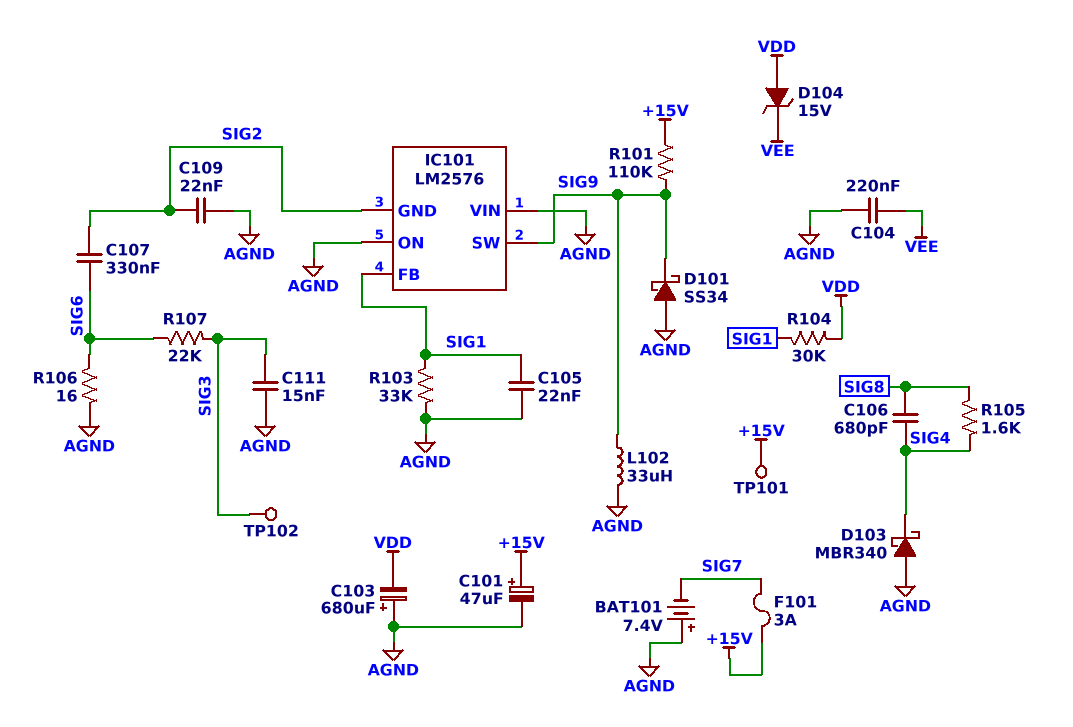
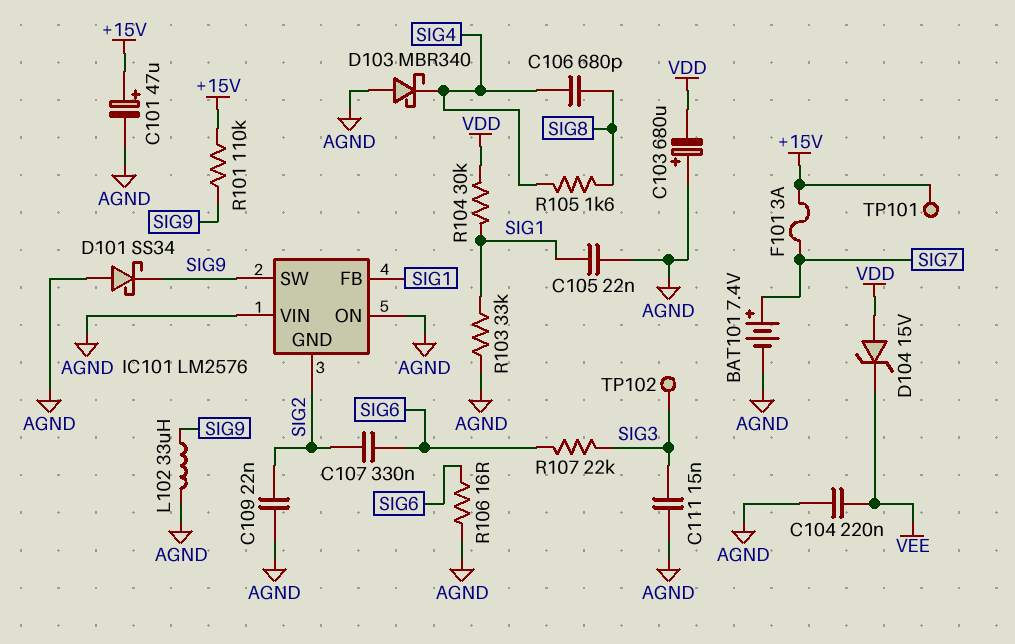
BAT101: 7.4V (plus AGND, minus SIG7) -> 7.4V (plus SIG7, minus AGND)

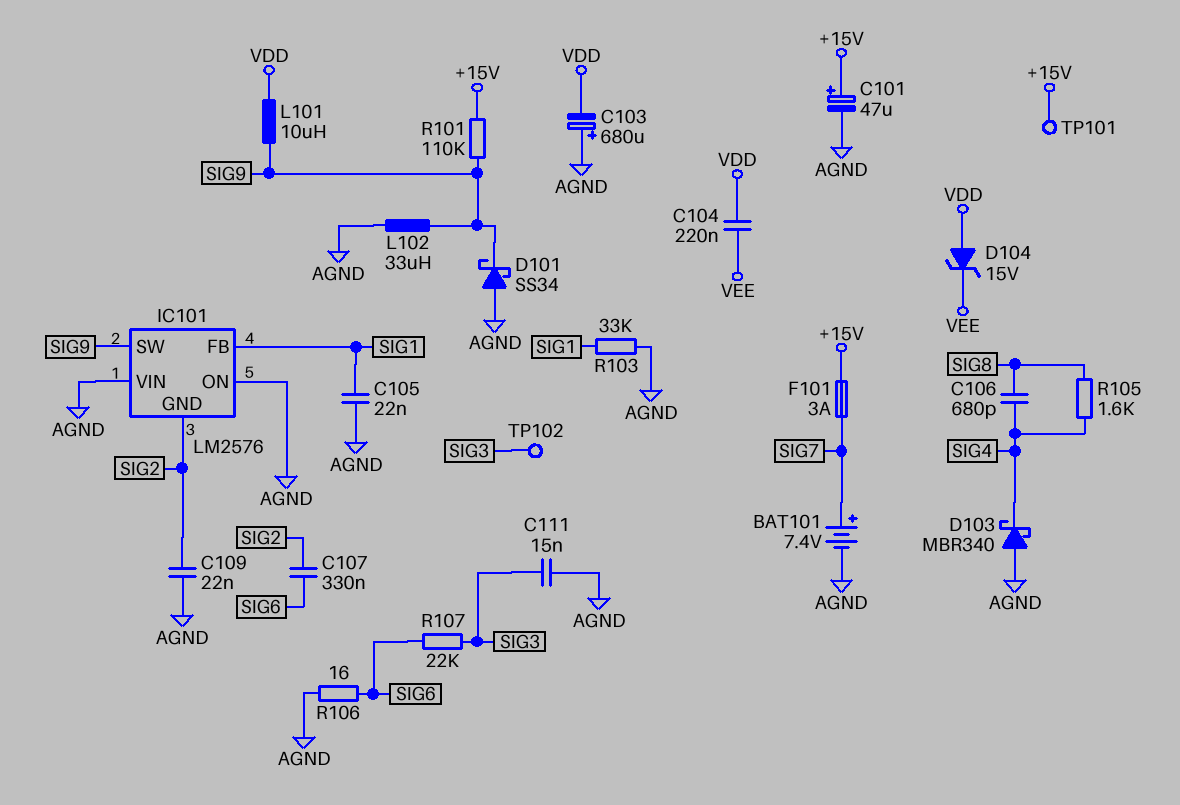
C104: 220nF (AGND, VEE) -> 220nF (VDD, VEE)
L101: none -> 10uH (SIG9, VDD)
R104: 30k (SIG1, VDD) -> none

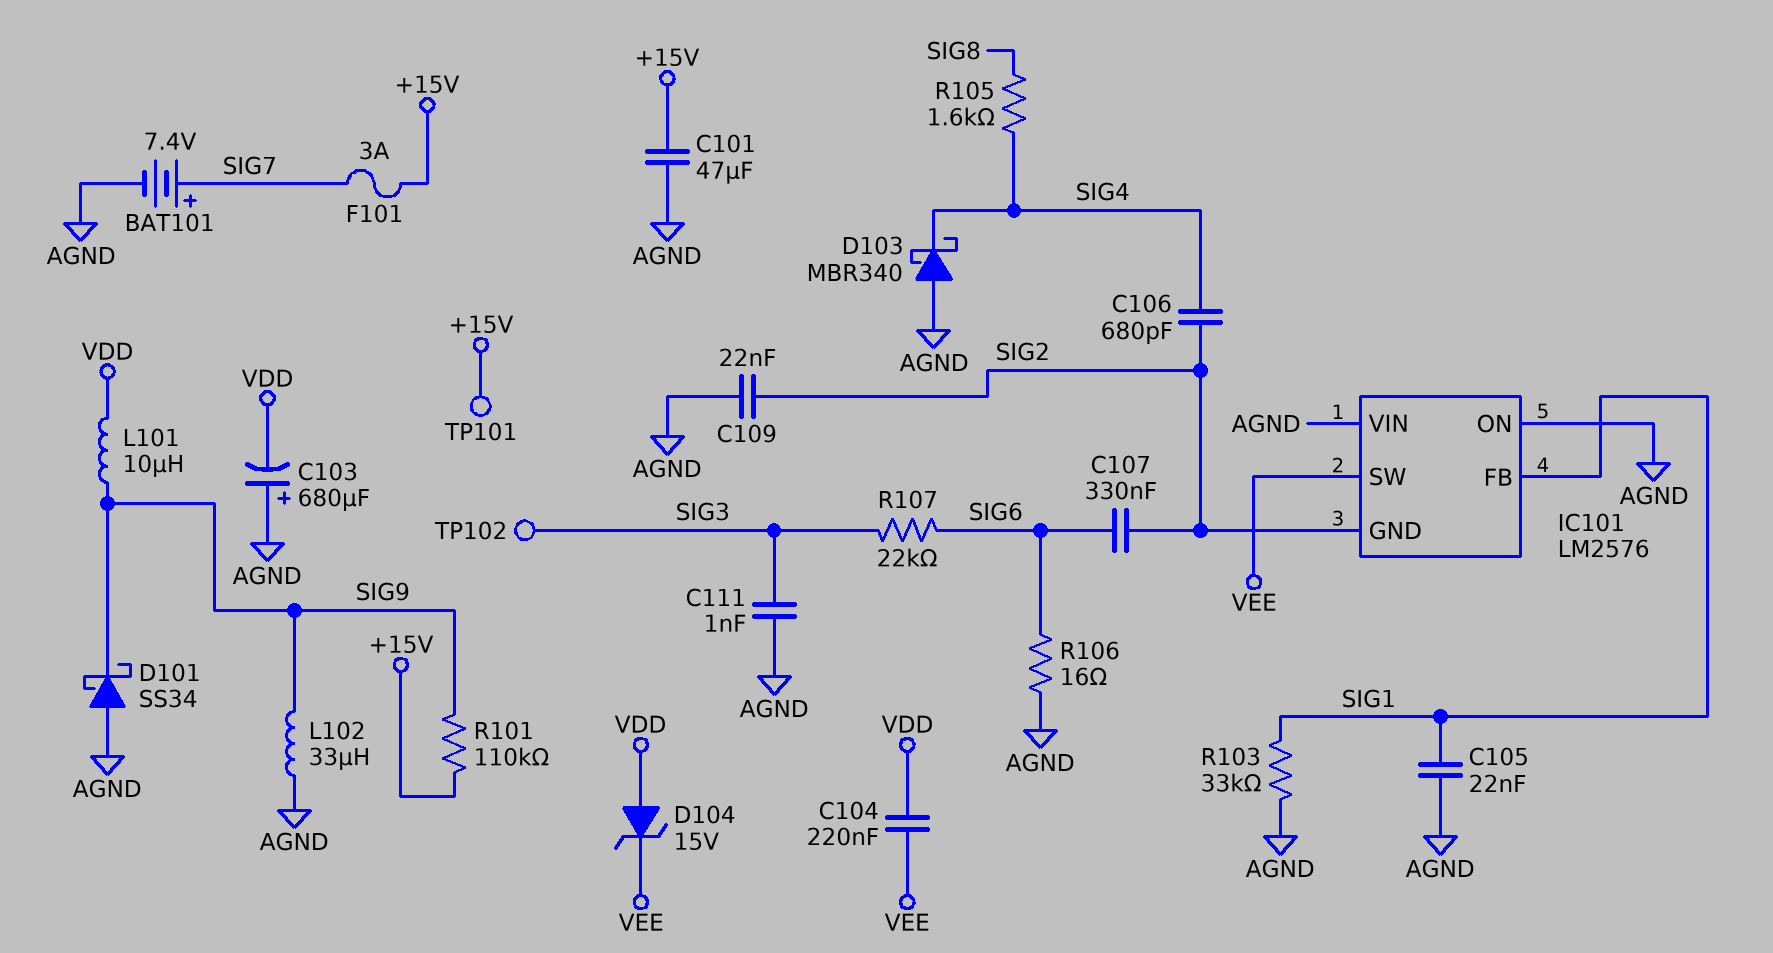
C101: 47uF (plus +15V, minus AGND) -> 47uF (+15V, AGND)
C106: 680pF (SIG4, SIG8) -> 680pF (SIG2, SIG4)
C111: 15nF (AGND, SIG3) -> 1nF (AGND, SIG3)
IC101 pin SW: SIG9 -> VEE

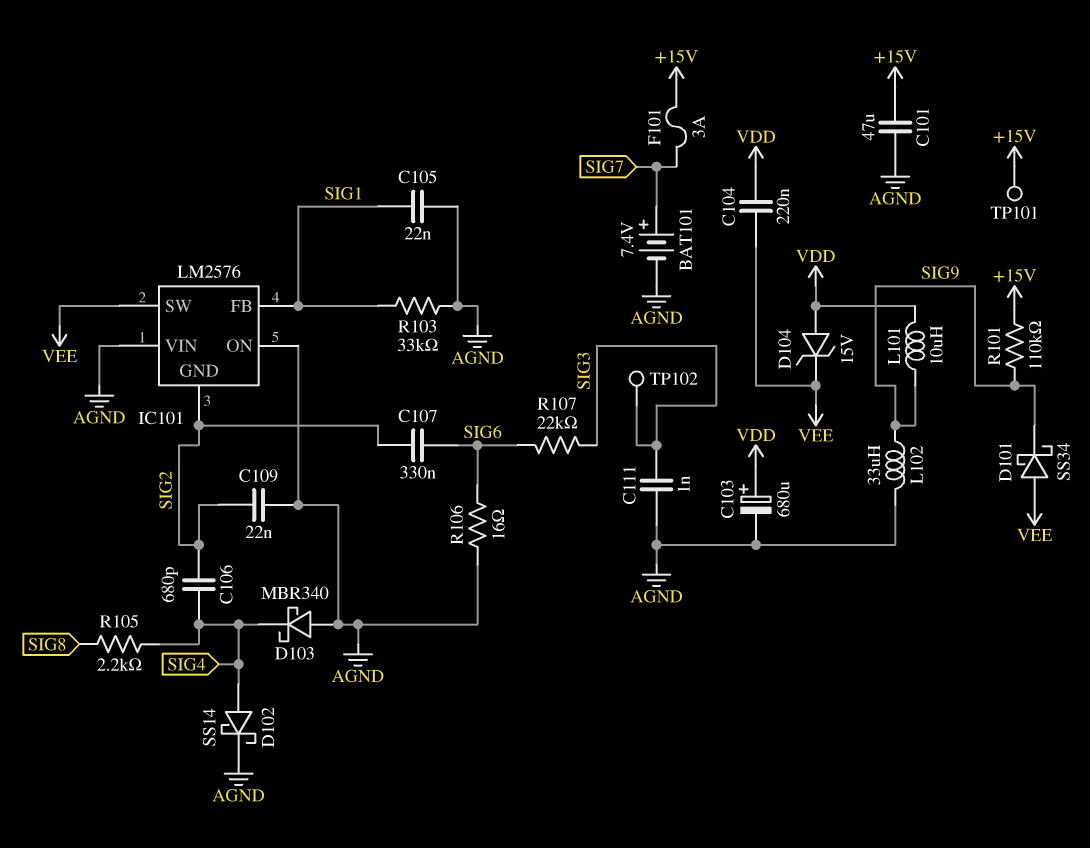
C103: 680uF (plus AGND, minus VDD) -> 680uF (plus VDD, minus AGND)
D101: schottky SS34 (A AGND, K SIG9) -> schottky SS34 (A VEE, K SIG9)
D102: none -> schottky SS14 (A SIG4, K AGND)
R105: 1.6k (SIG4, SIG8) -> 2.2k (SIG4, SIG8)

